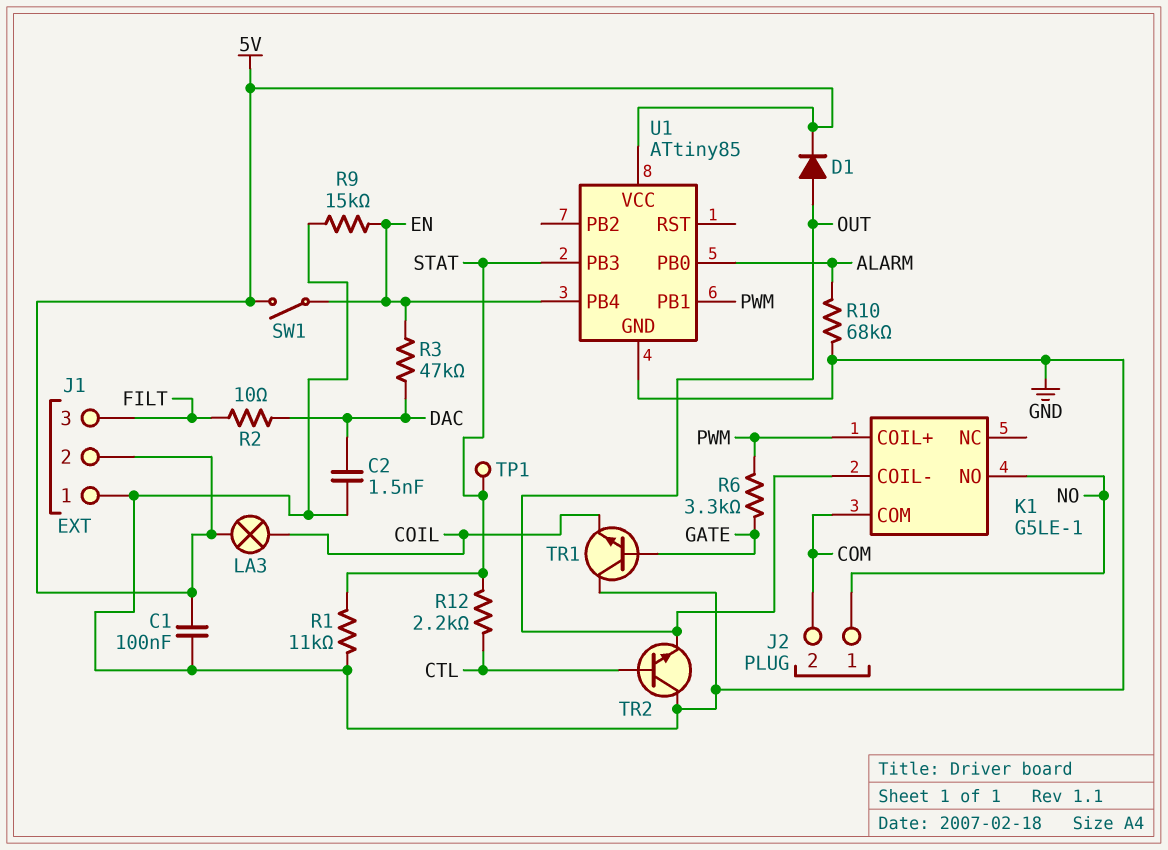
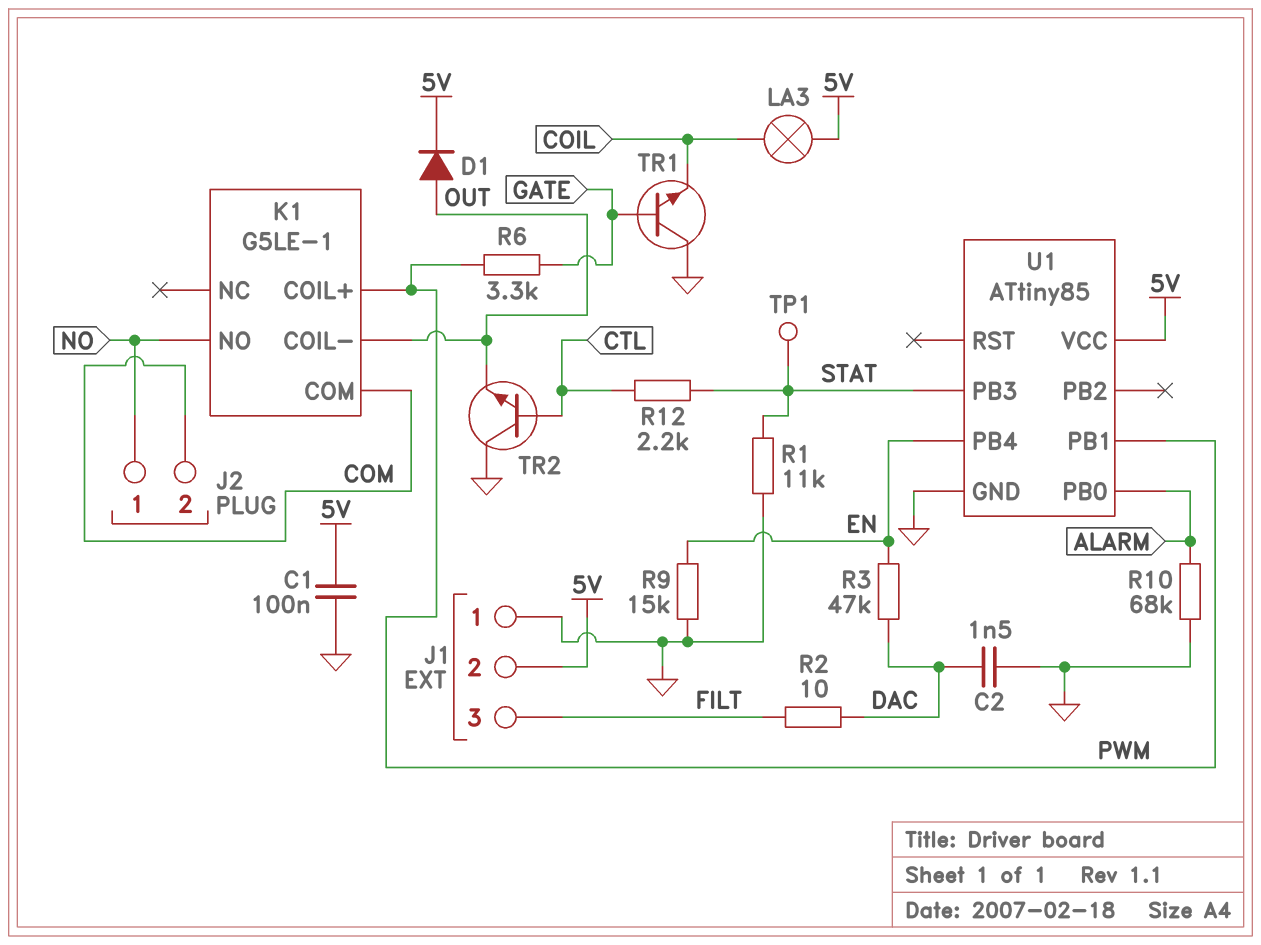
SW1: switch (5V, EN) -> none

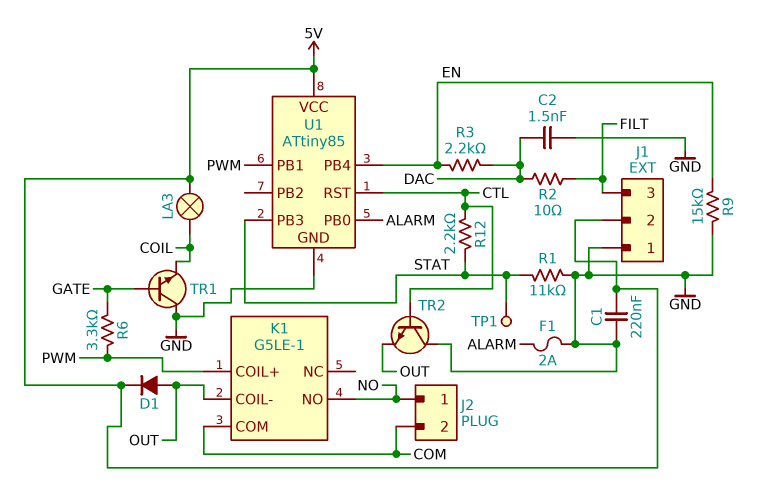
C1: 100nF (5V, GND) -> 220nF (5V, GND)
F1: none -> 2A (ALARM, GND)
R3: 47k (DAC, EN) -> 2.2k (DAC, EN)
R10: 68k (ALARM, GND) -> none
U1 pin RST: none -> CTL

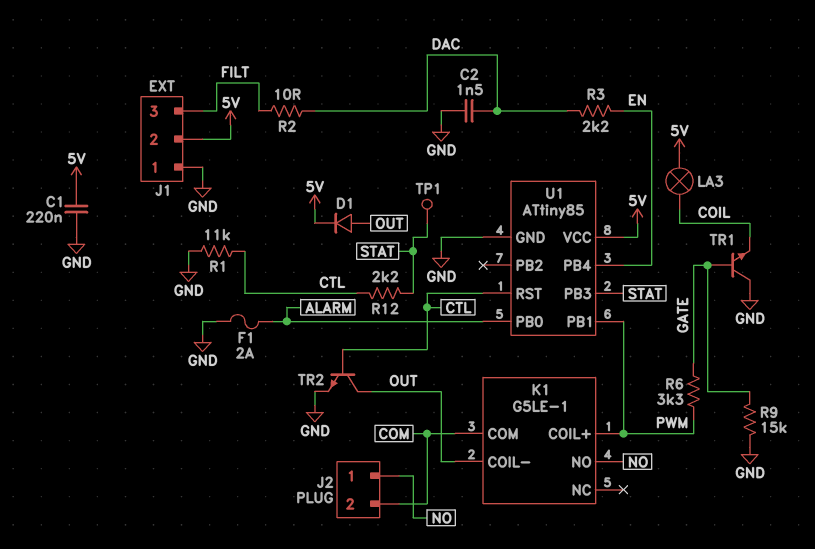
R1: 11k (GND, STAT) -> 11k (CTL, GND)
R9: 15k (EN, GND) -> 15k (GATE, GND)
TR2: NPN (B CTL, C GND, E OUT) -> NPN (B CTL, C OUT, E GND)

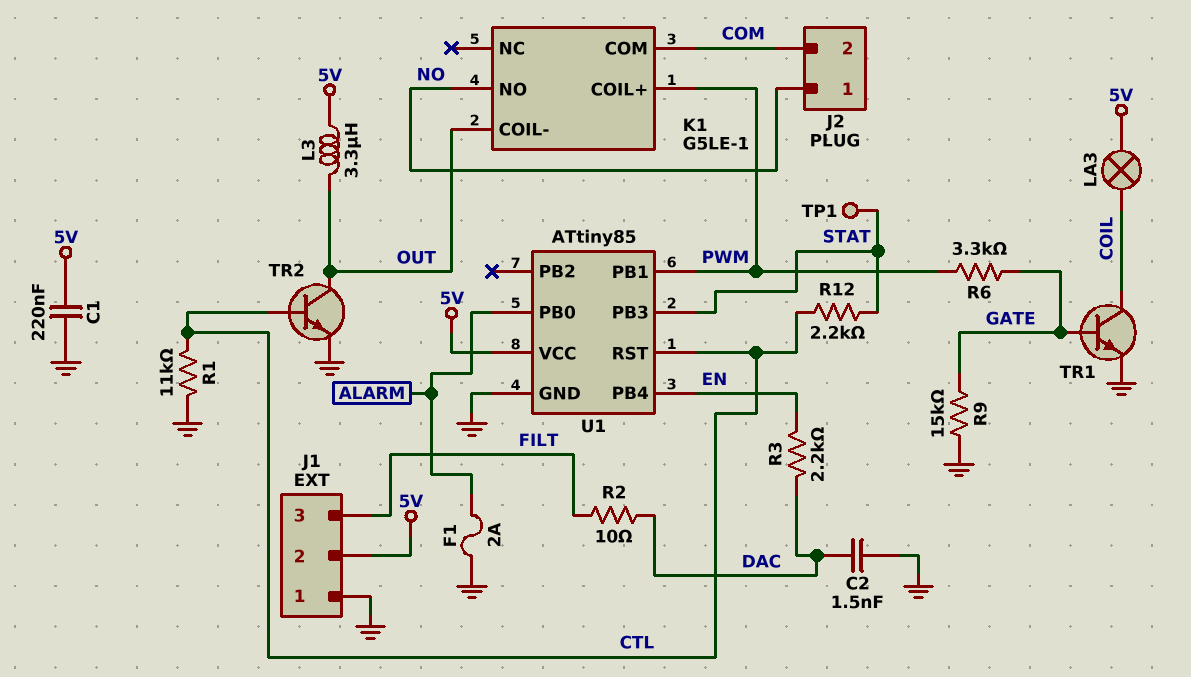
D1: diode (A OUT, K 5V) -> none
L3: none -> 3.3uH (5V, OUT)
TR1: NPN (B GATE, C GND, E COIL) -> NPN (B GATE, C COIL, E GND)

